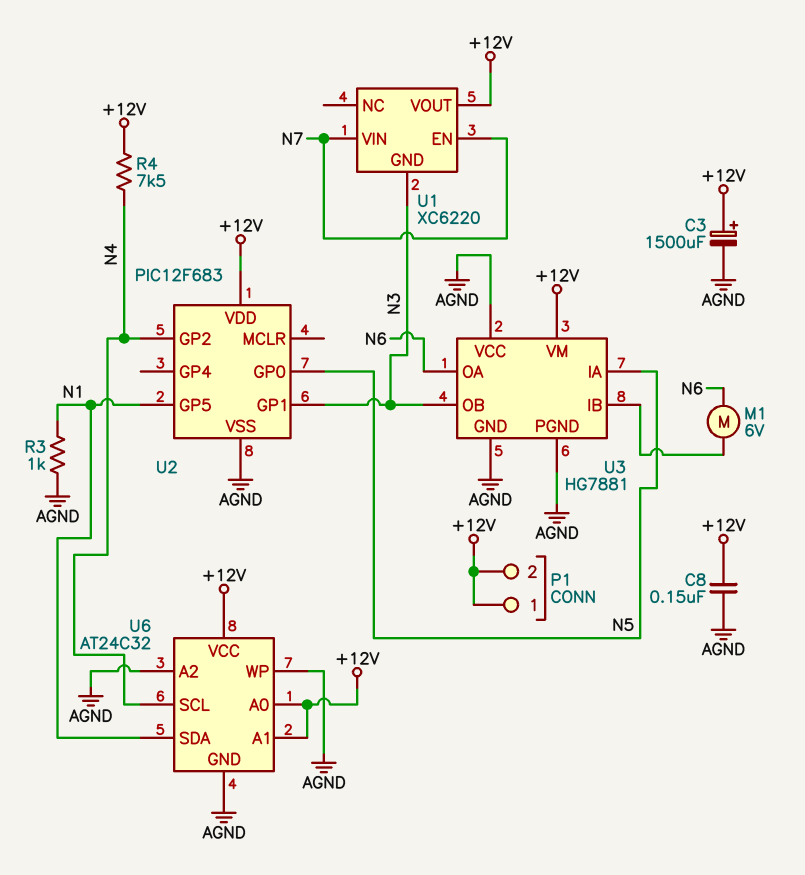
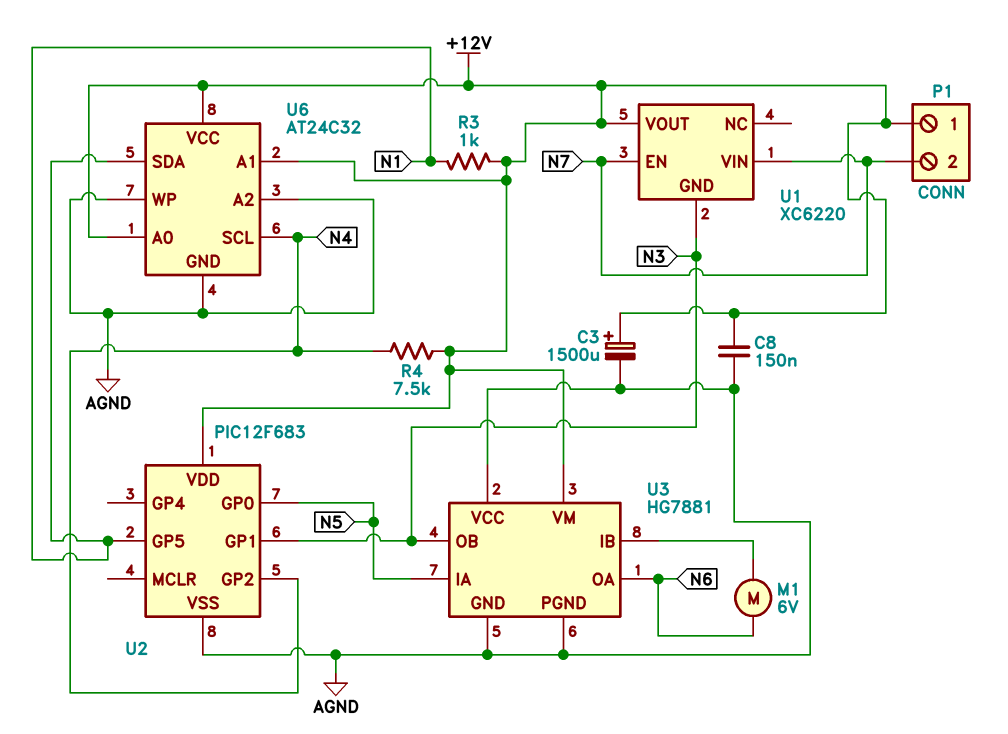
P1 pin 2: +12V -> N7
R3: 1k (AGND, N1) -> 1k (+12V, N1)

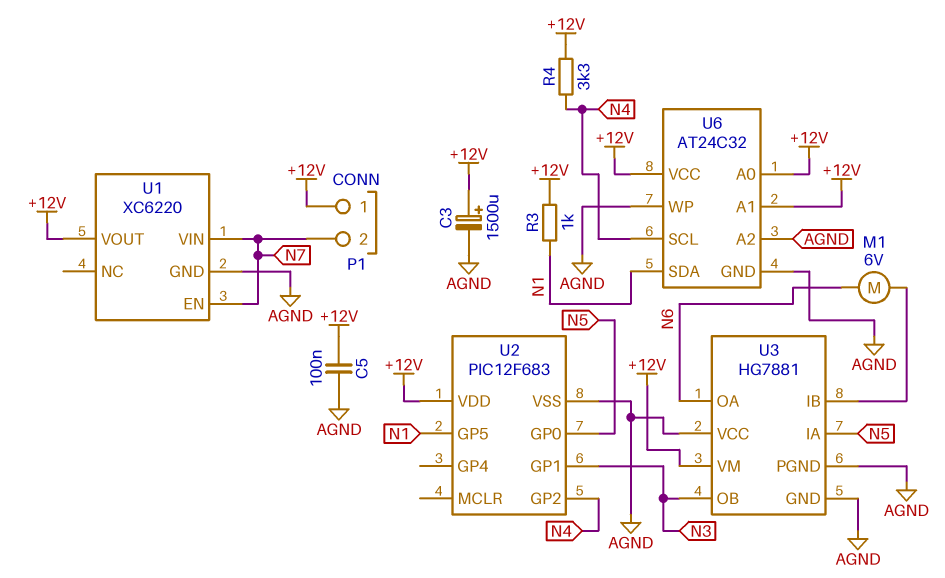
C5: none -> 100nF (+12V, AGND)
C8: 150nF (+12V, AGND) -> none
R4: 7.5k (+12V, N4) -> 3.3k (+12V, N4)
U1 pin GND: N3 -> AGND

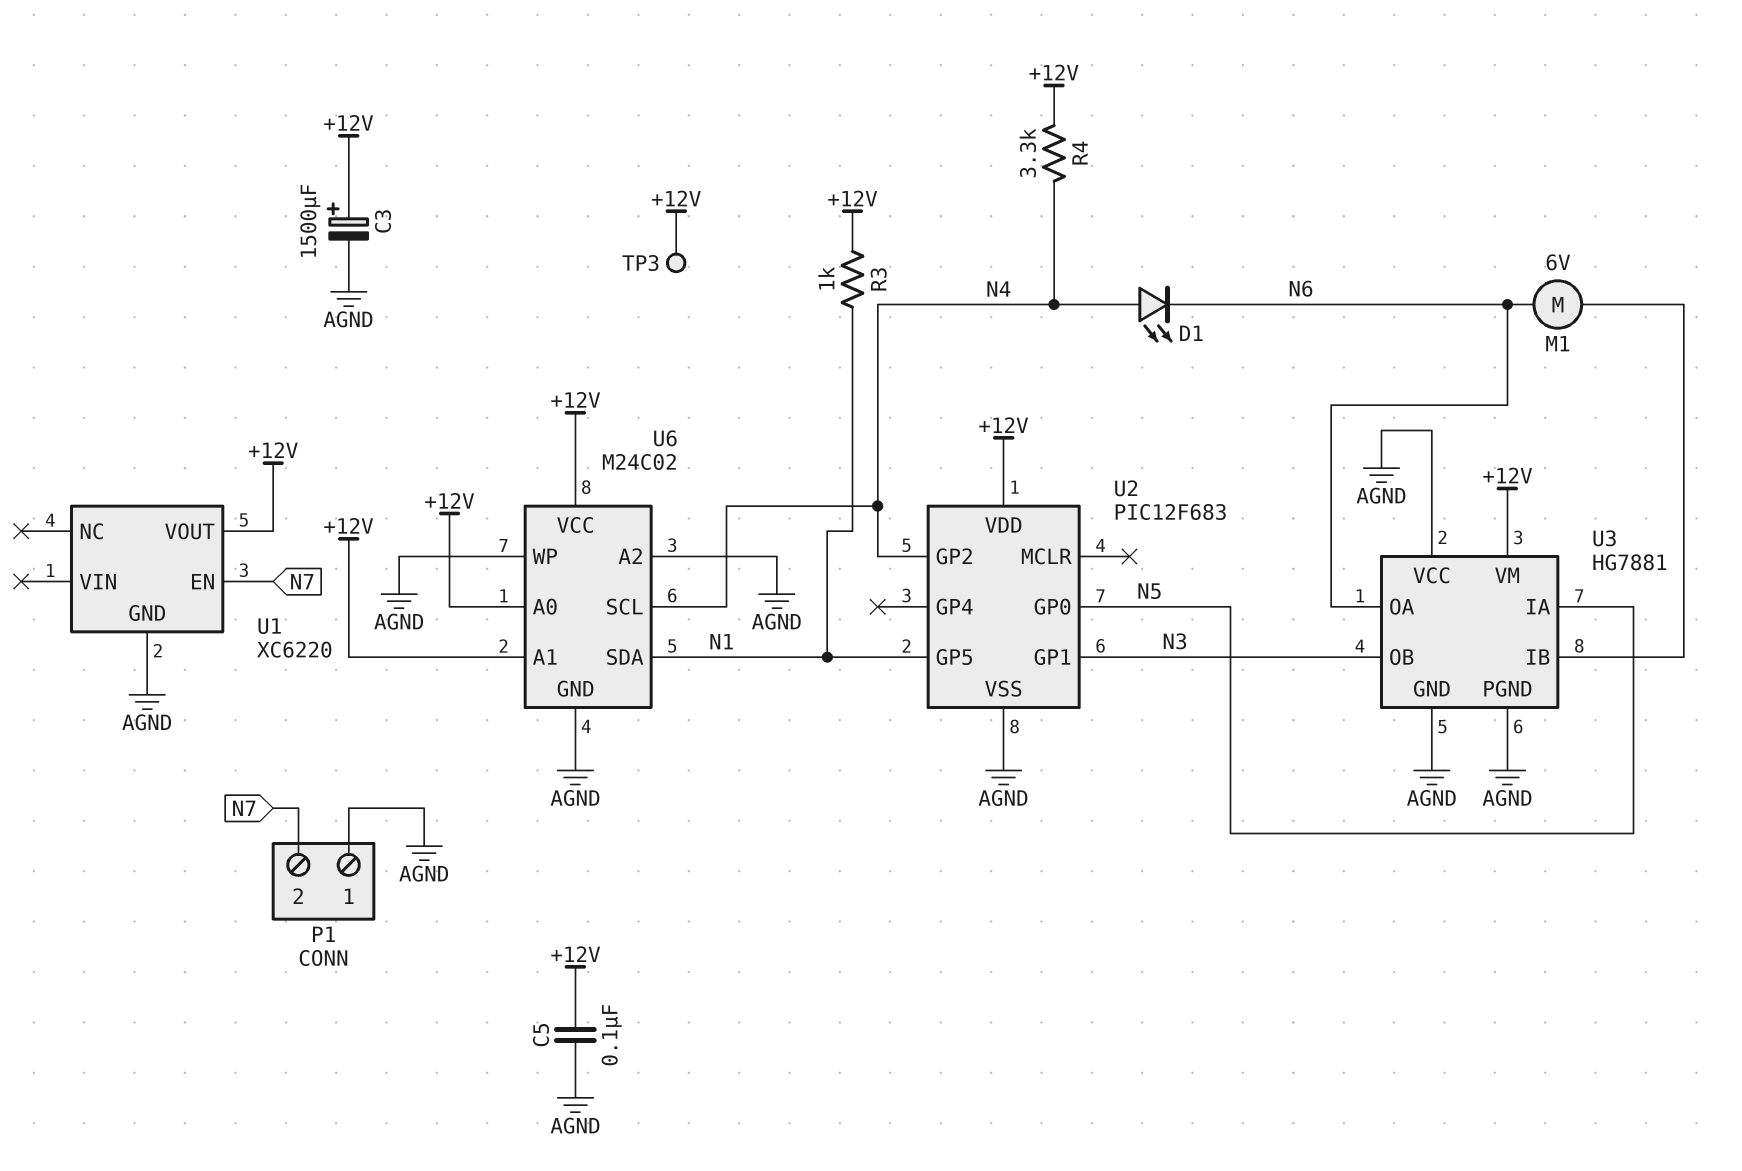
D1: none -> LED (A N4, K N6)
P1 pin 1: +12V -> AGND
TP3: none -> test point (+12V)
U1 pin VIN: N7 -> none
U6: AT24C32 -> M24C02

